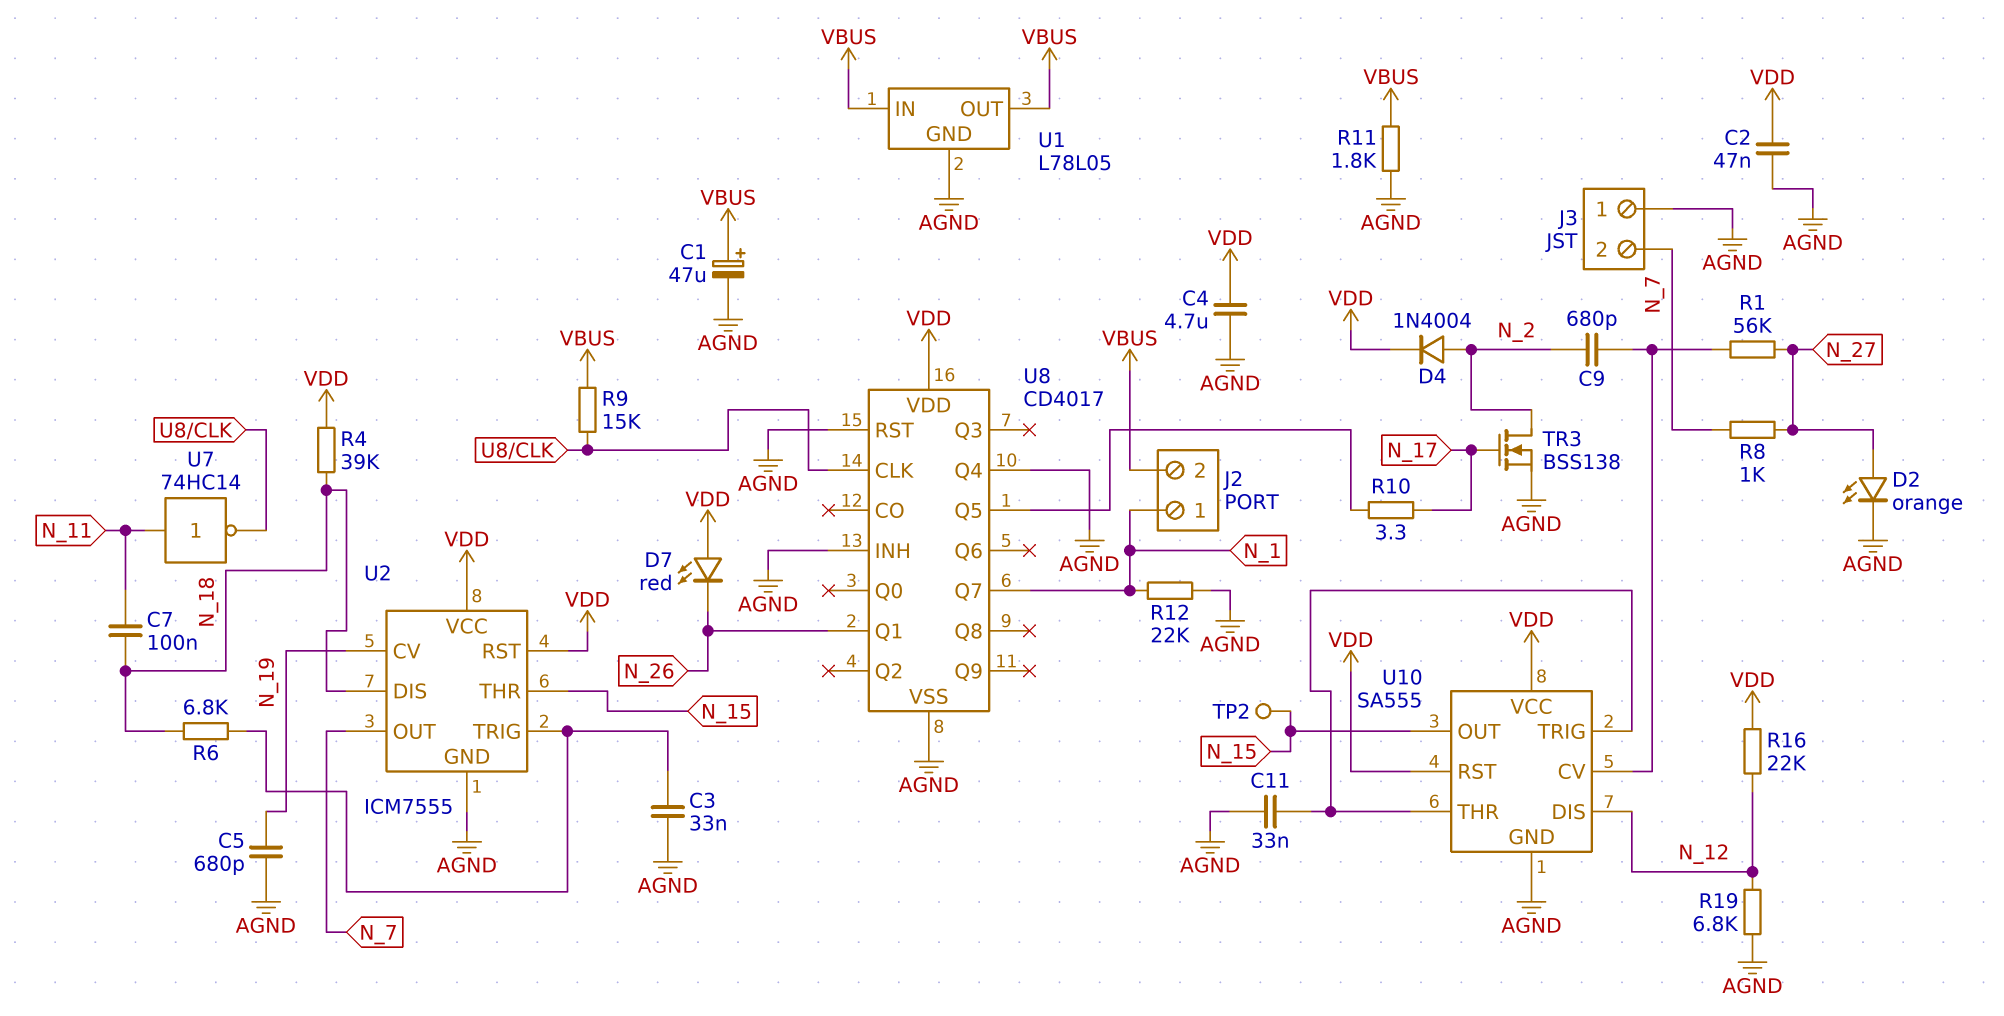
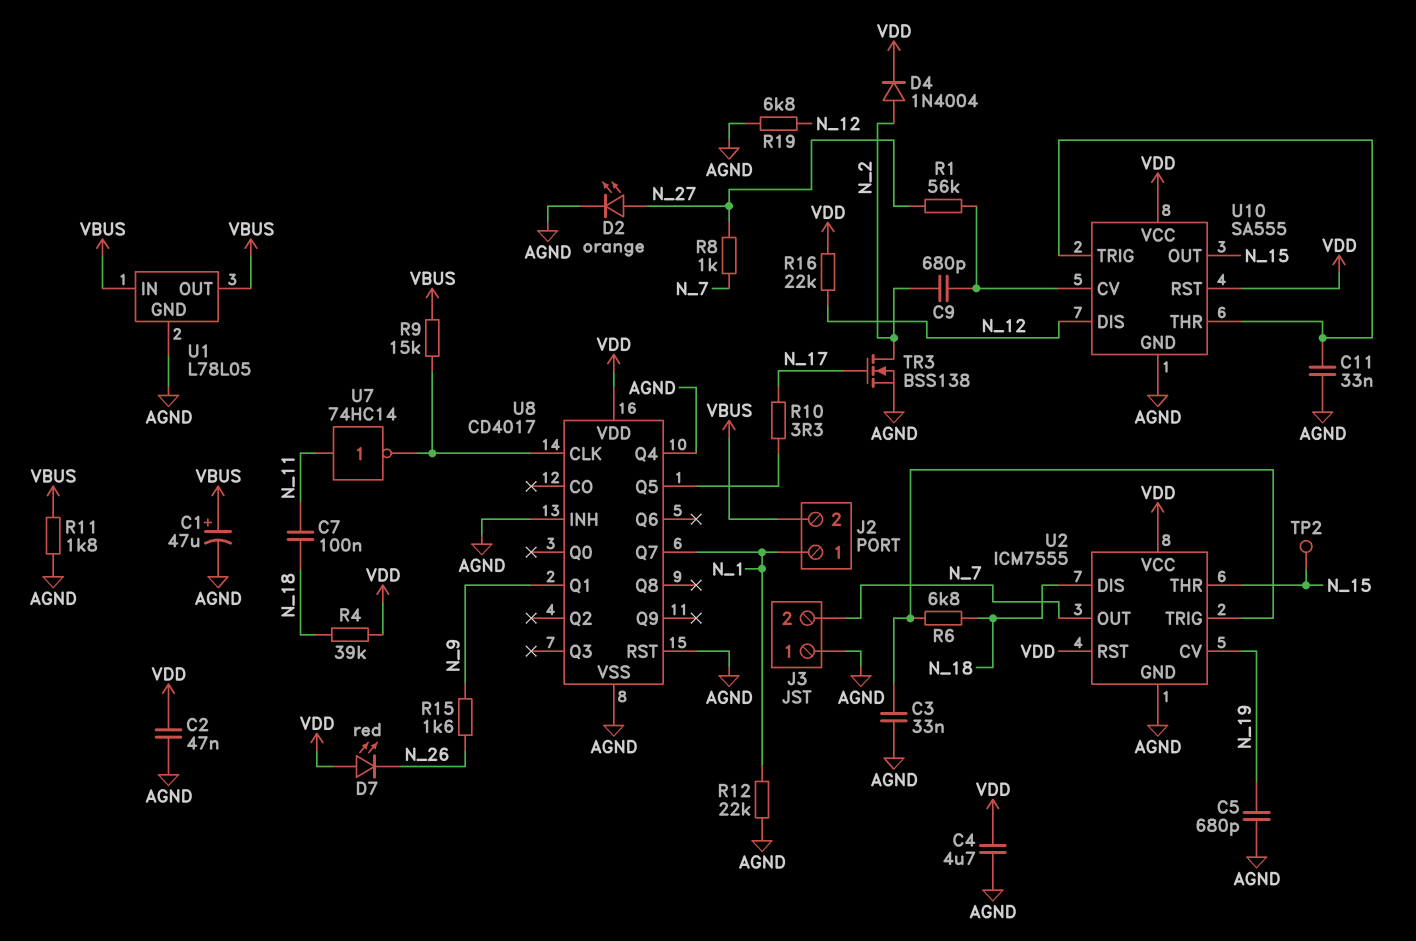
R15: none -> 1.6k (N_9, N_26)
U8 pin Q1: N_26 -> N_9

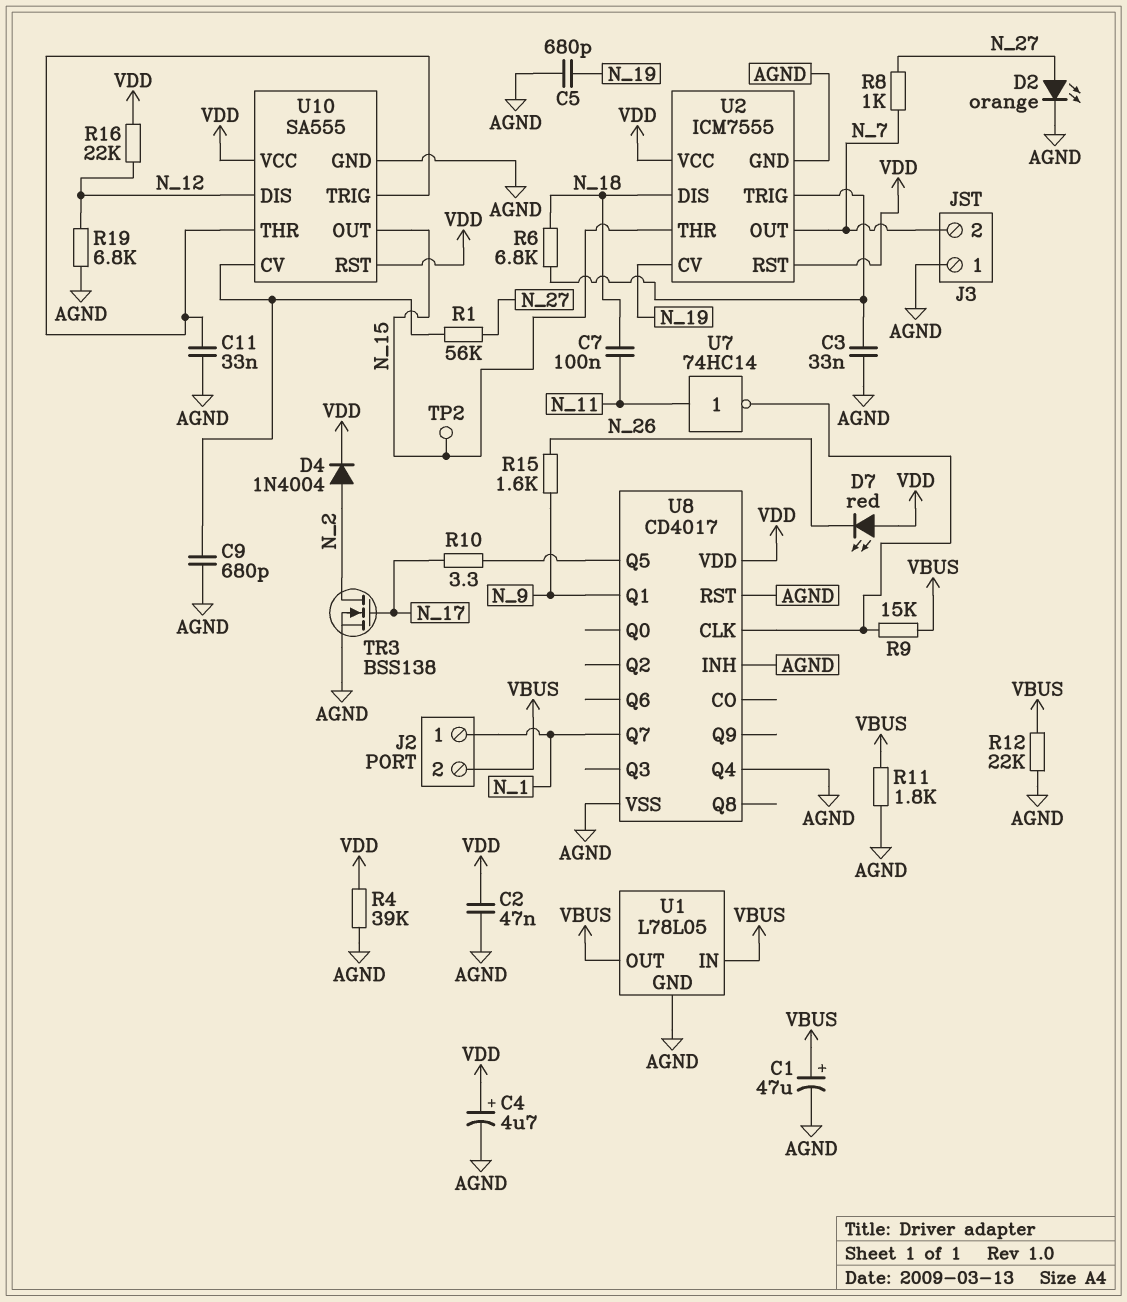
C4: 4.7uF (AGND, VDD) -> 4.7uF (plus VDD, minus AGND)
C9: 680pF (N_2, U10/CV) -> 680pF (AGND, U10/CV)
R4: 39k (N_18, VDD) -> 39k (AGND, VDD)
R12: 22k (AGND, N_1) -> 22k (AGND, VBUS)

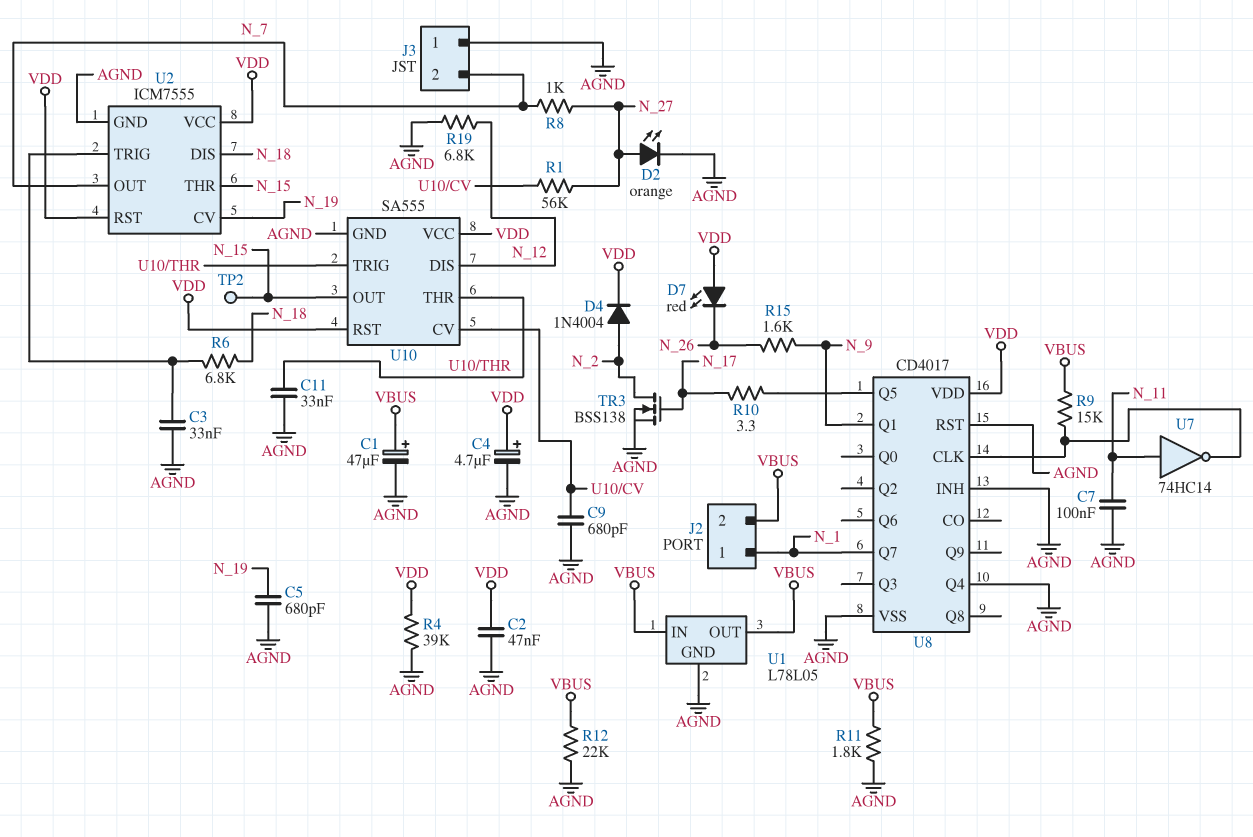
C7: 100nF (N_11, N_18) -> 100nF (AGND, N_11)
R16: 22k (N_12, VDD) -> none

